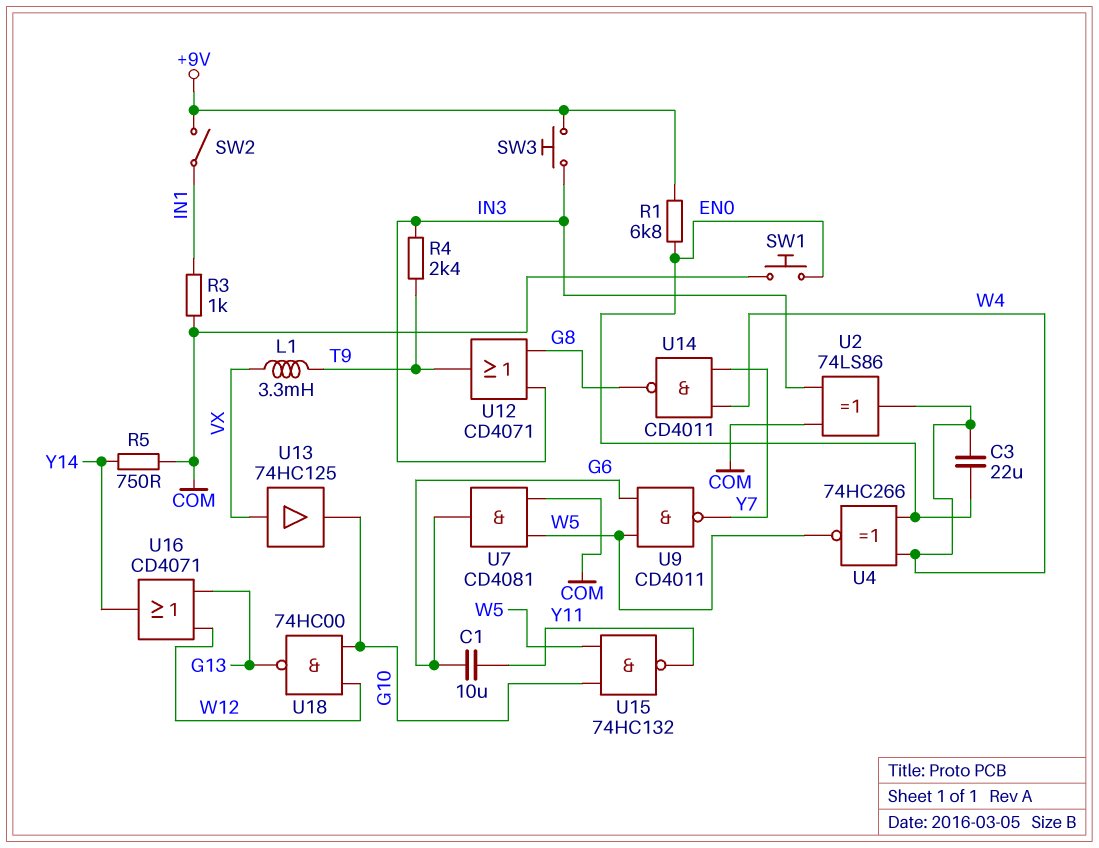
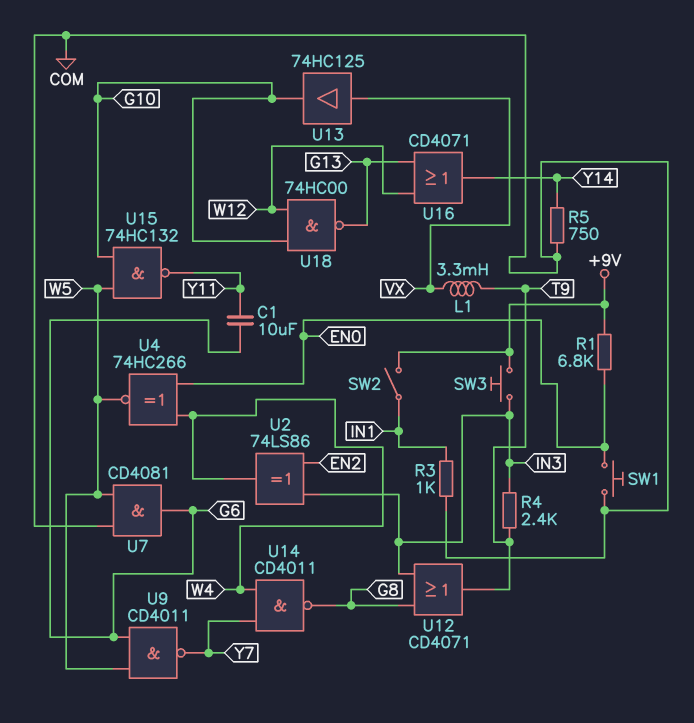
C3: 22uF (EN0, W4) -> none
U2: XOR 74LS86 (in COM, in IN3, out W4) -> XOR 74LS86 (in EN2, in IN3, out W4)

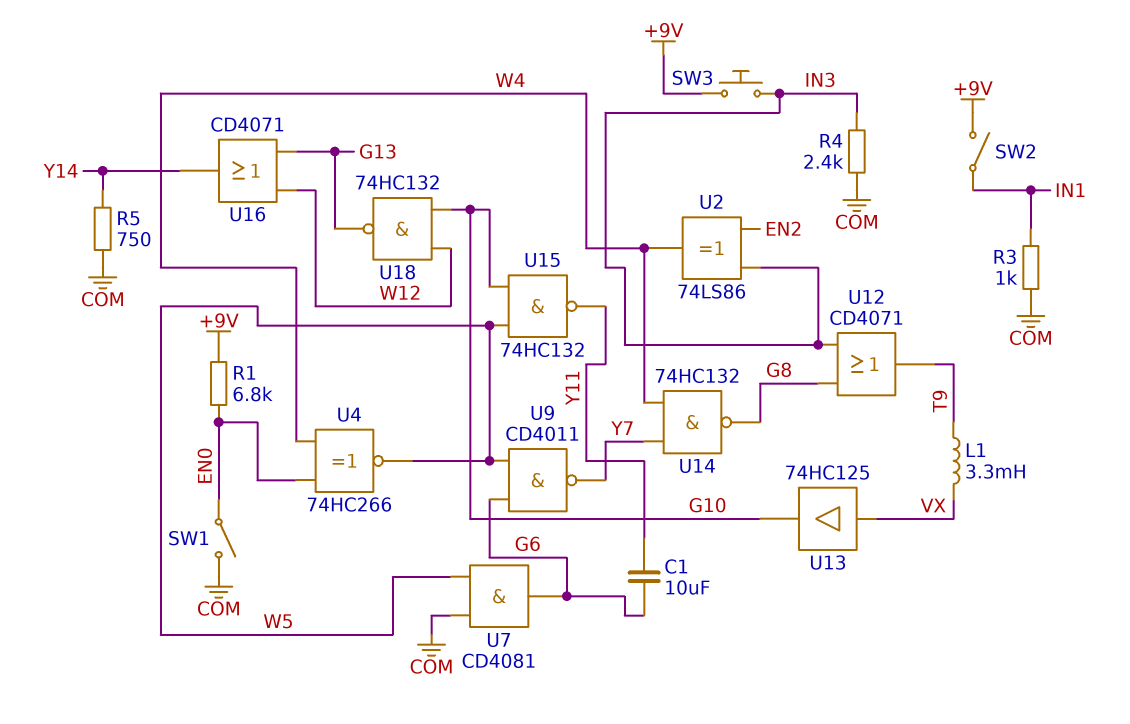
R4: 2.4k (IN3, T9) -> 2.4k (COM, IN3)
SW1: button (COM, EN0) -> switch (COM, EN0)
U14: NAND CD4011 (in W4, in Y7, out G8) -> NAND 74HC132 (in W4, in Y7, out G8)
U18: NAND 74HC00 (in G10, in W12, out G13) -> NAND 74HC132 (in G10, in W12, out G13)

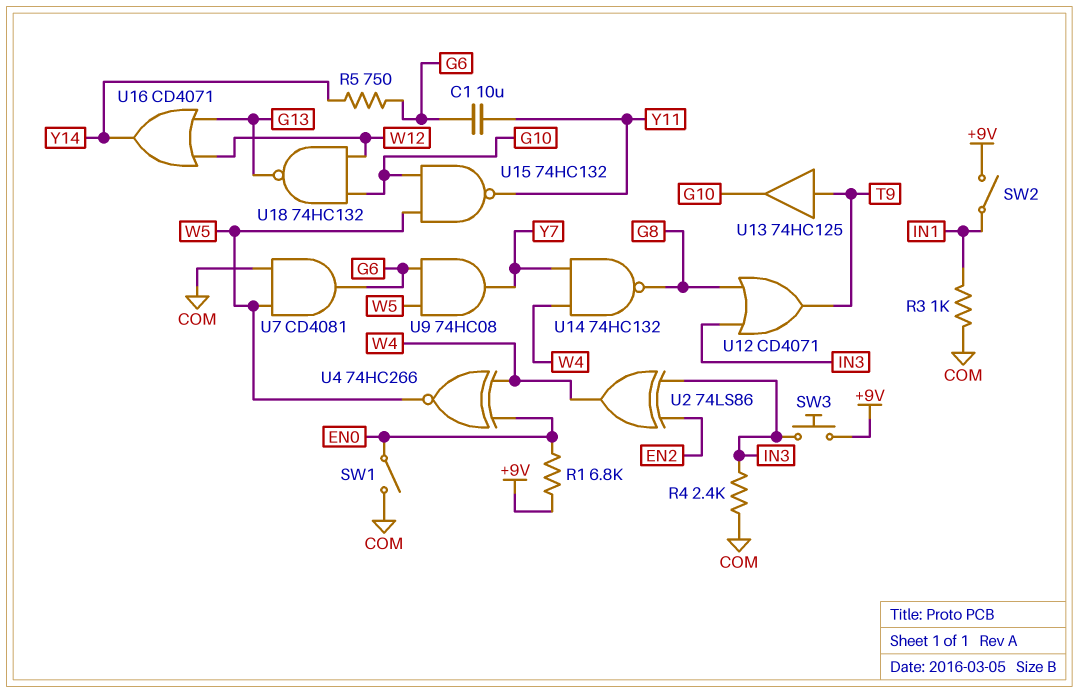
L1: 3.3mH (T9, VX) -> none
R5: 750 (COM, Y14) -> 750 (G6, Y14)
U9: NAND CD4011 (in G6, in W5, out Y7) -> AND 74HC08 (in G6, in W5, out Y7)
U13: buffer 74HC125 (in VX, out G10) -> buffer 74HC125 (in T9, out G10)

